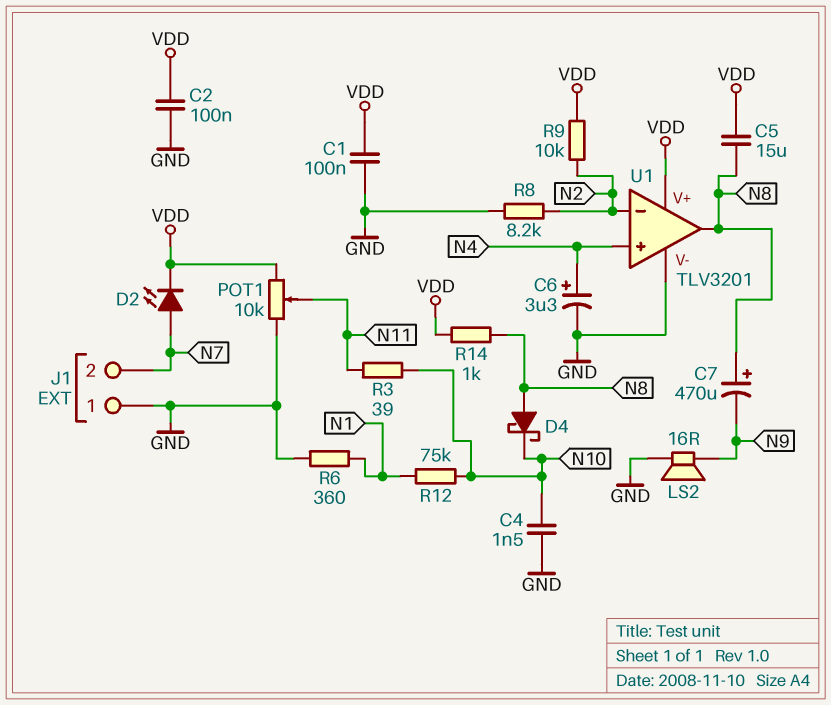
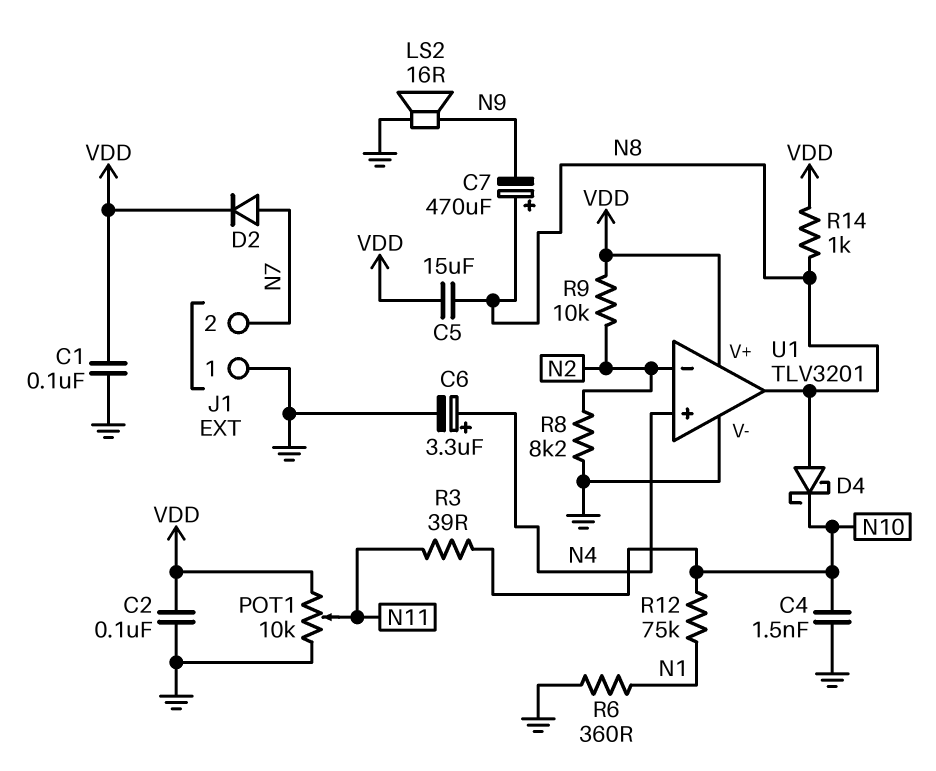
D2: LED (A N7, K VDD) -> diode (A N7, K VDD)

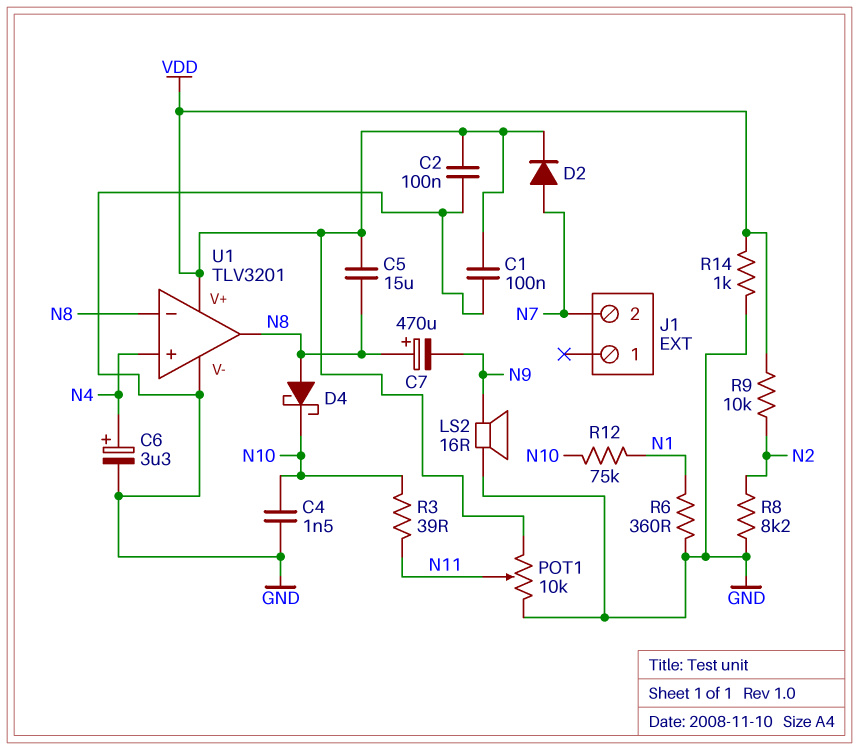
J1 pin 1: GND -> none
R14: 1k (N8, VDD) -> 1k (GND, VDD)
U1 pin in-: N2 -> N8

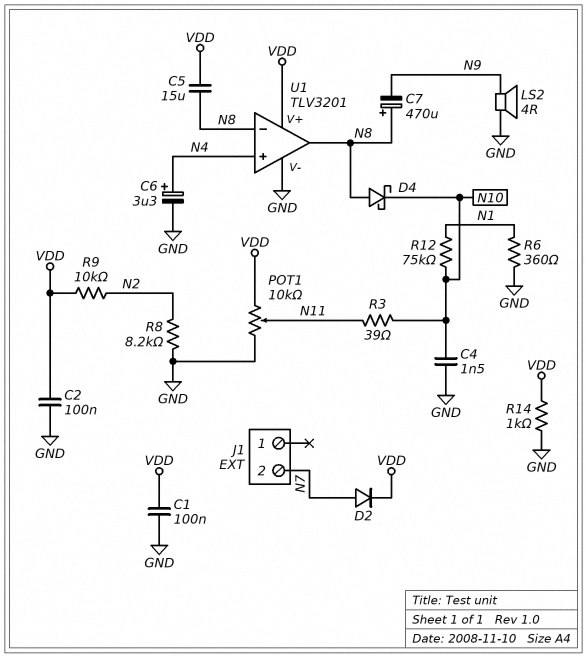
LS2: speaker 16R (GND, N9) -> speaker 4R (GND, N9)

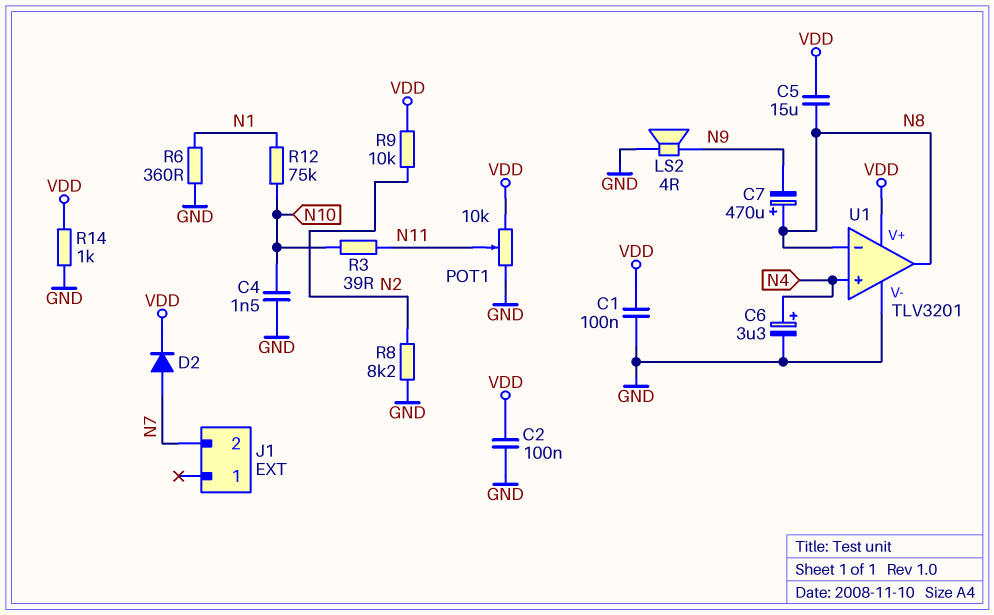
D4: schottky (A N8, K N10) -> none

